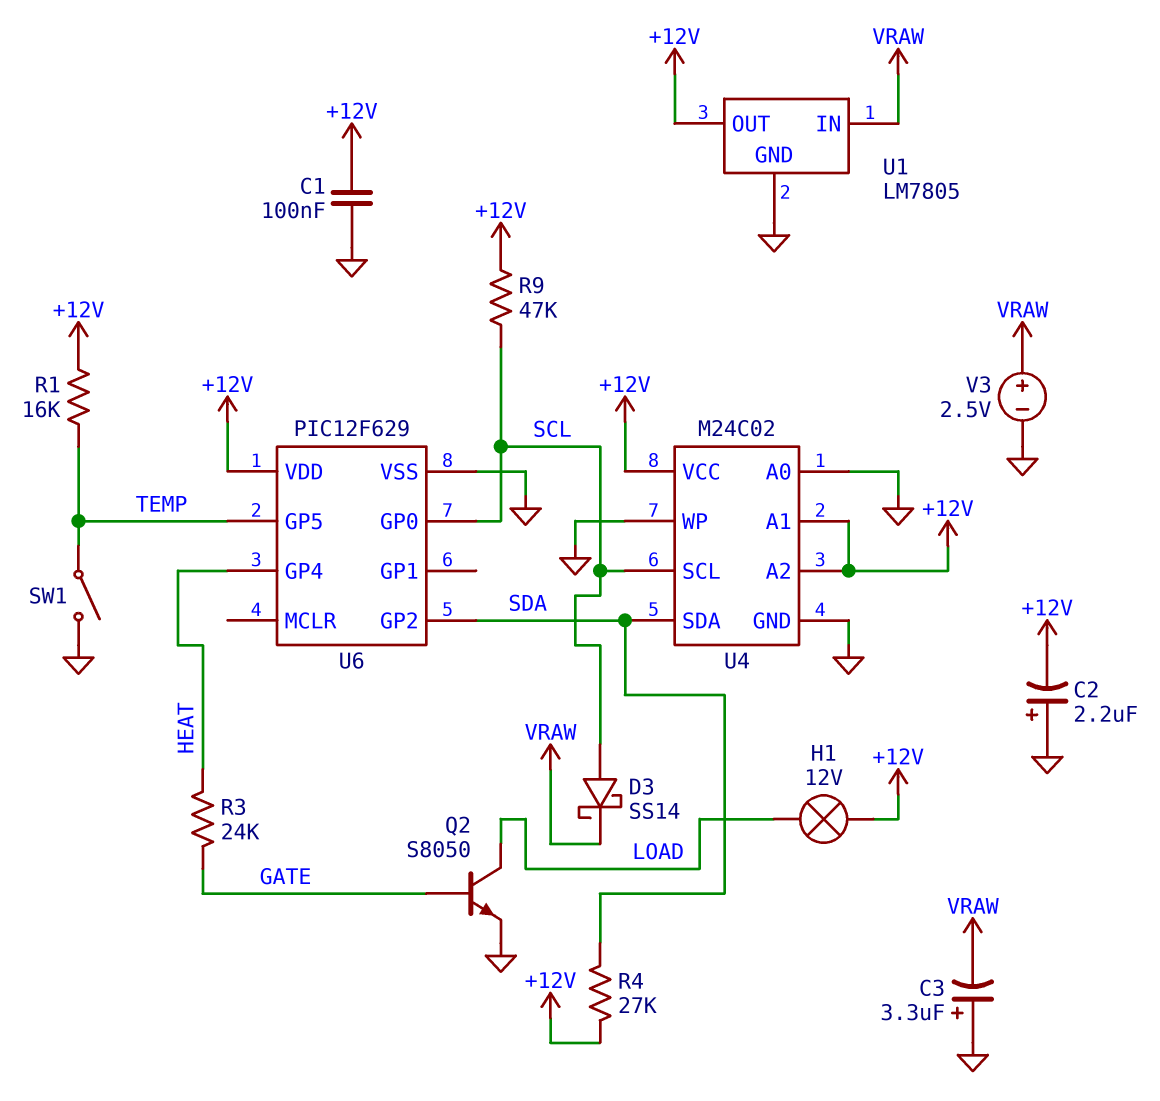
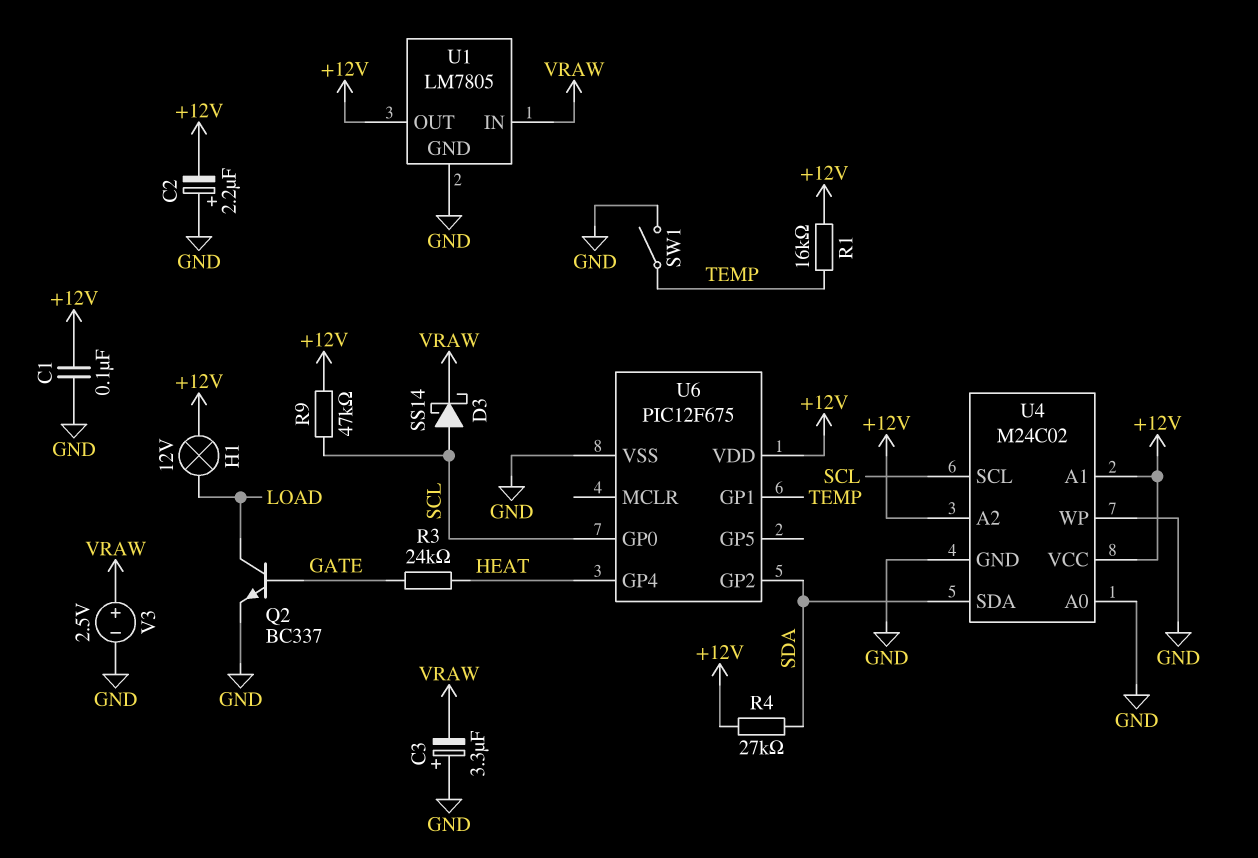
Q2: NPN S8050 (B GATE, C LOAD, E GND) -> NPN BC337 (B GATE, C LOAD, E GND)
U6: PIC12F629 -> PIC12F675
U6 pin GP1: none -> TEMP
U6 pin GP5: TEMP -> none

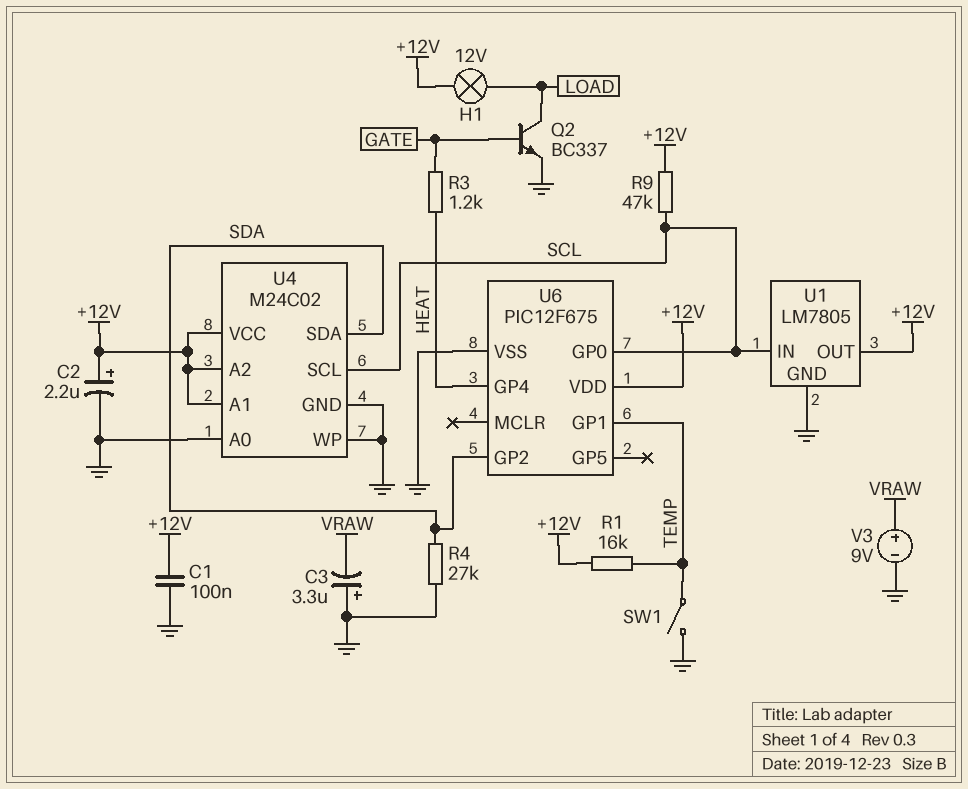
C2: 2.2uF (plus GND, minus +12V) -> 2.2uF (plus +12V, minus GND)
D3: schottky SS14 (A SCL, K VRAW) -> none
R3: 24k (GATE, HEAT) -> 1.2k (GATE, HEAT)
R4: 27k (+12V, SDA) -> 27k (GND, SDA)
U1 pin IN: VRAW -> SCL
V3: 2.5V (plus VRAW, minus GND) -> 9V (plus VRAW, minus GND)

